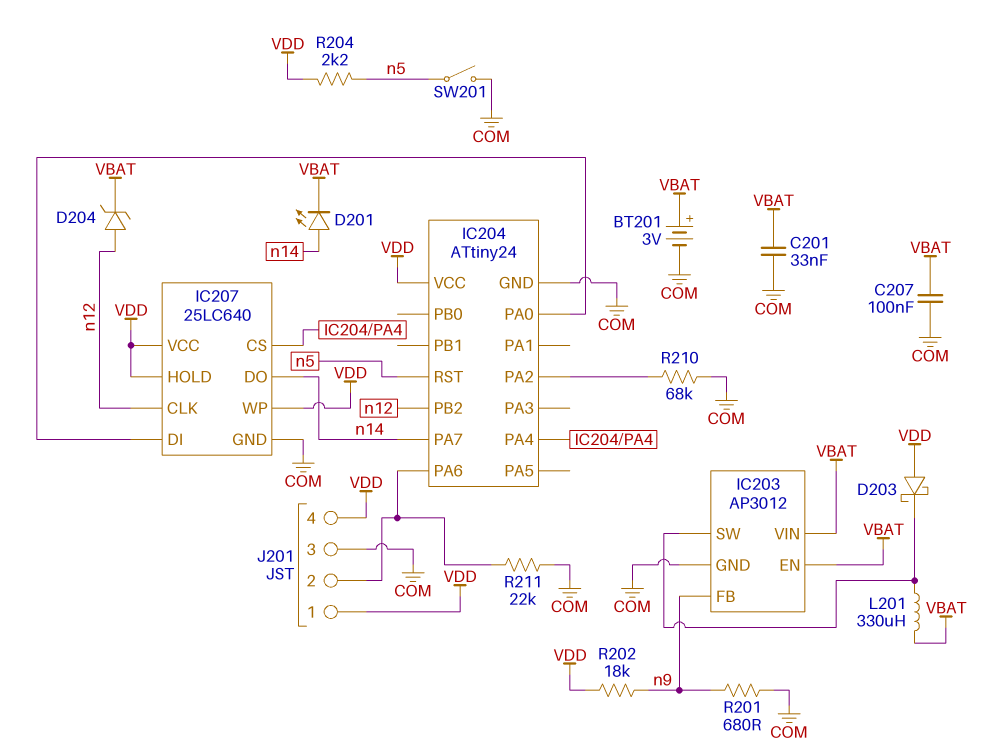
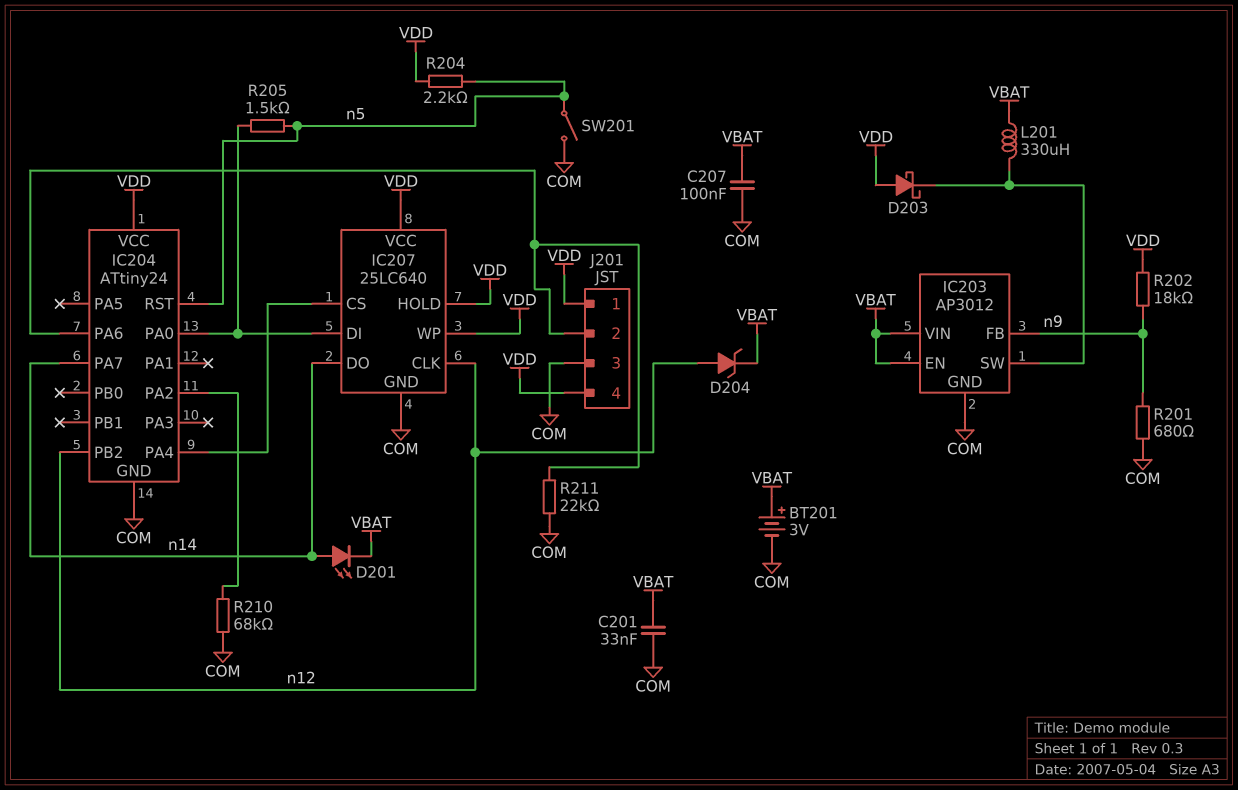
R205: none -> 1.5k (IC204/PA0, n5)

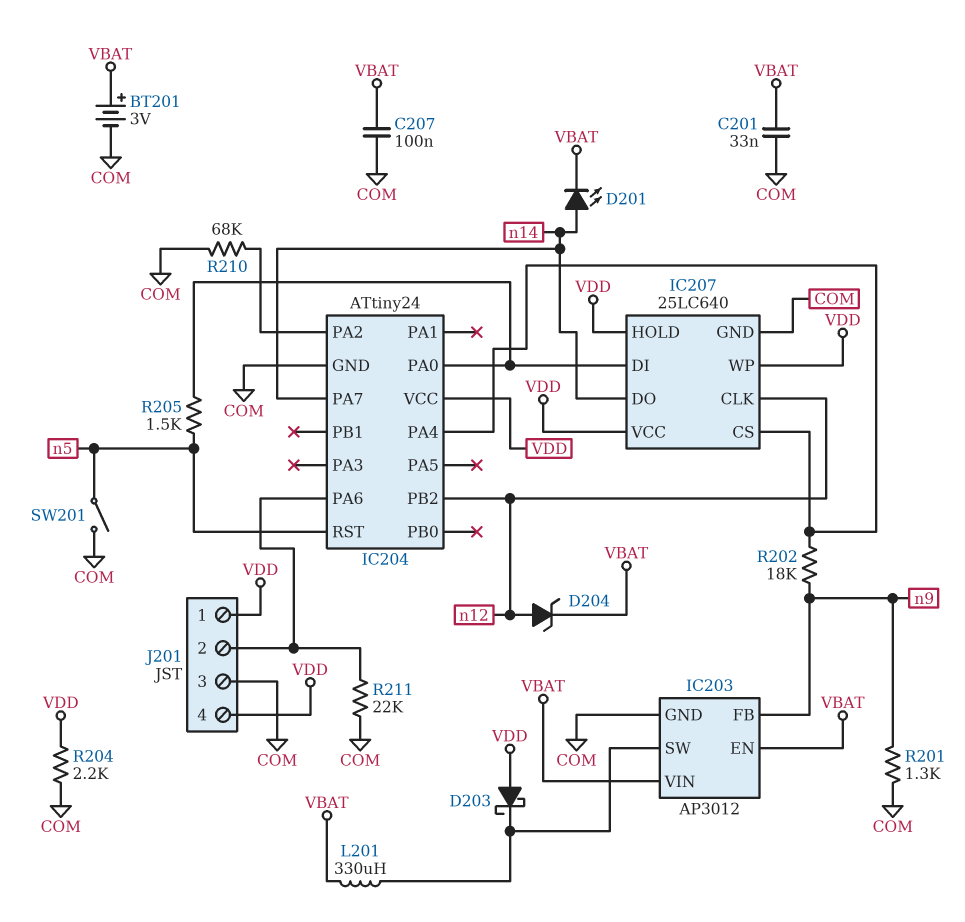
R201: 680 (COM, n9) -> 1.3k (COM, n9)
R202: 18k (VDD, n9) -> 18k (IC204/PA4, n9)
R204: 2.2k (VDD, n5) -> 2.2k (COM, VDD)

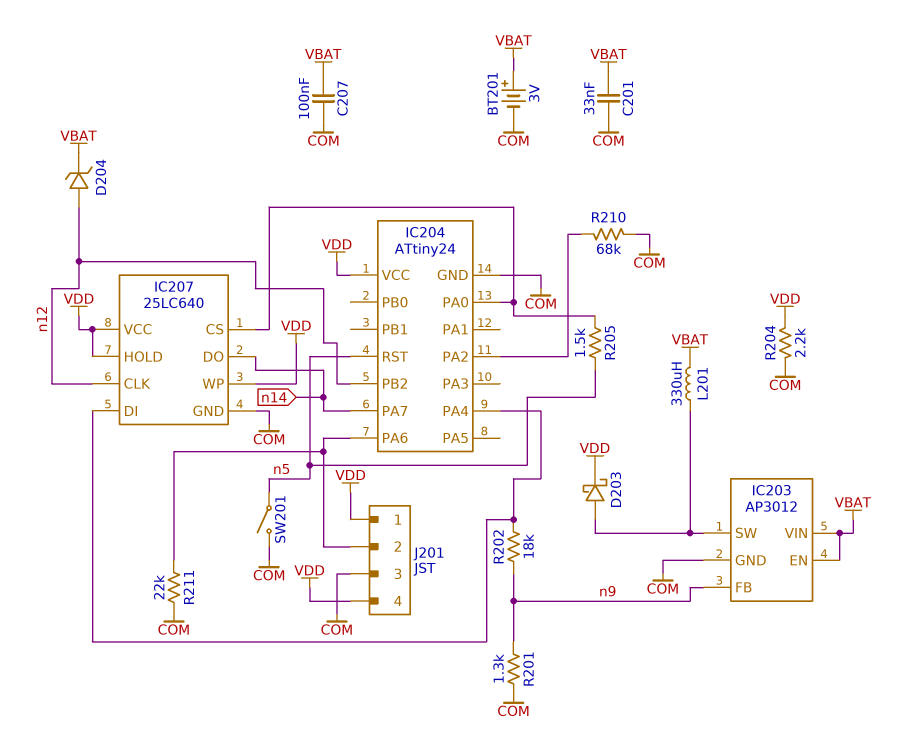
D201: LED (A n14, K VBAT) -> none
D203: schottky (A VDD, K IC203/SW) -> schottky (A IC203/SW, K VDD)
IC207 pin CS: IC204/PA4 -> IC204/PA0
IC207 pin DI: IC204/PA0 -> IC204/PA4

